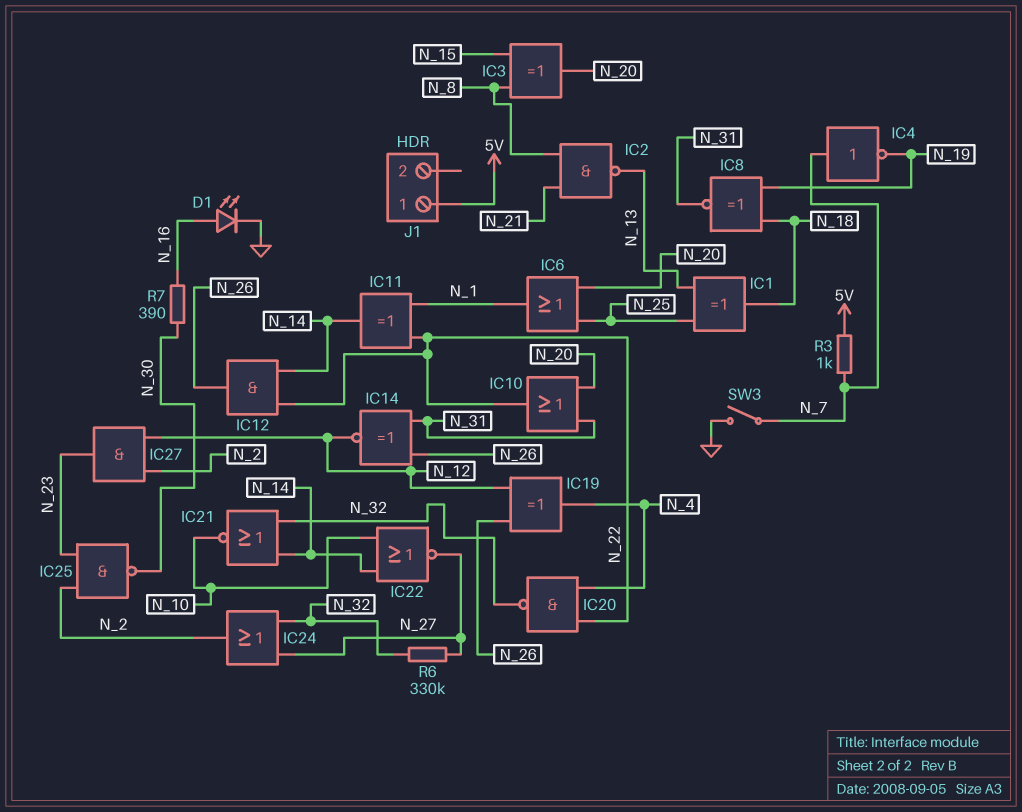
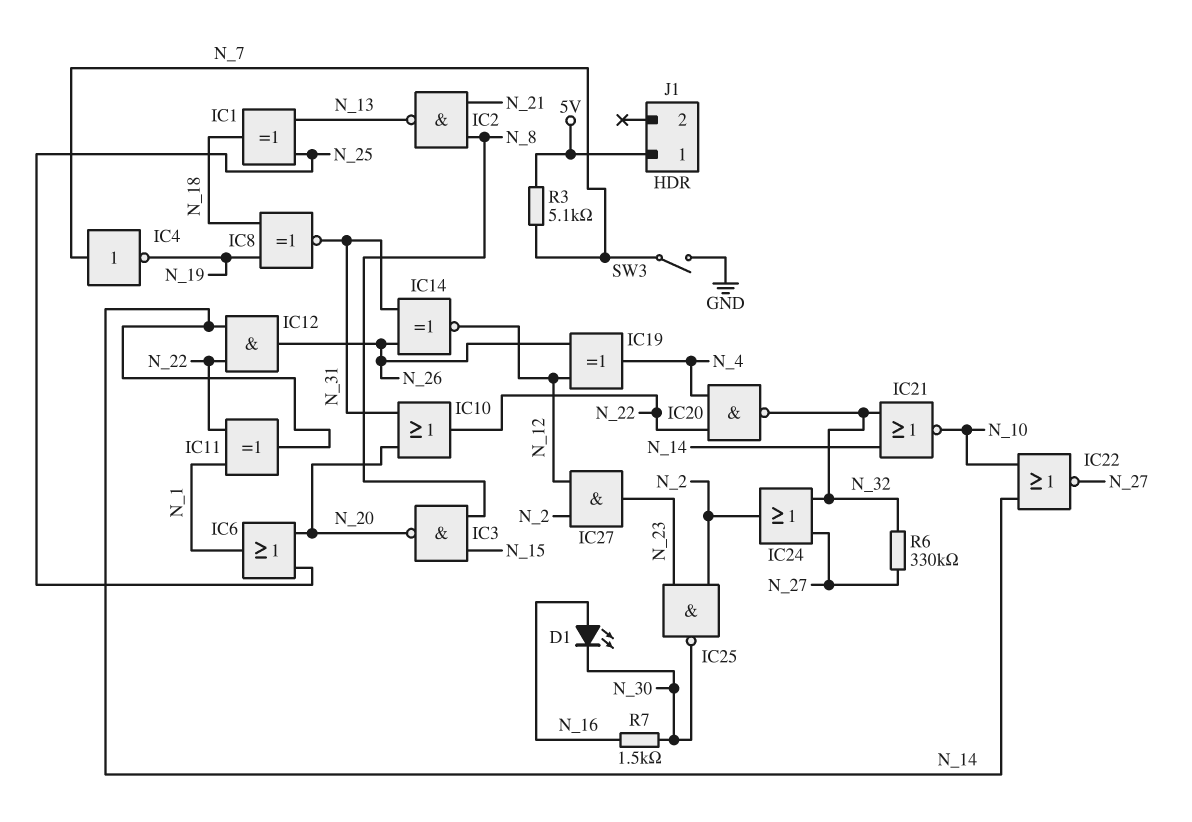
D1: LED (A N_16, K GND) -> LED (A N_16, K N_30)
IC3: XOR (in N_8, in N_15, out N_20) -> NAND (in N_8, in N_15, out N_20)
R3: 1k (5V, N_7) -> 5.1k (5V, N_7)
R7: 390 (N_16, N_30) -> 1.5k (N_16, N_30)

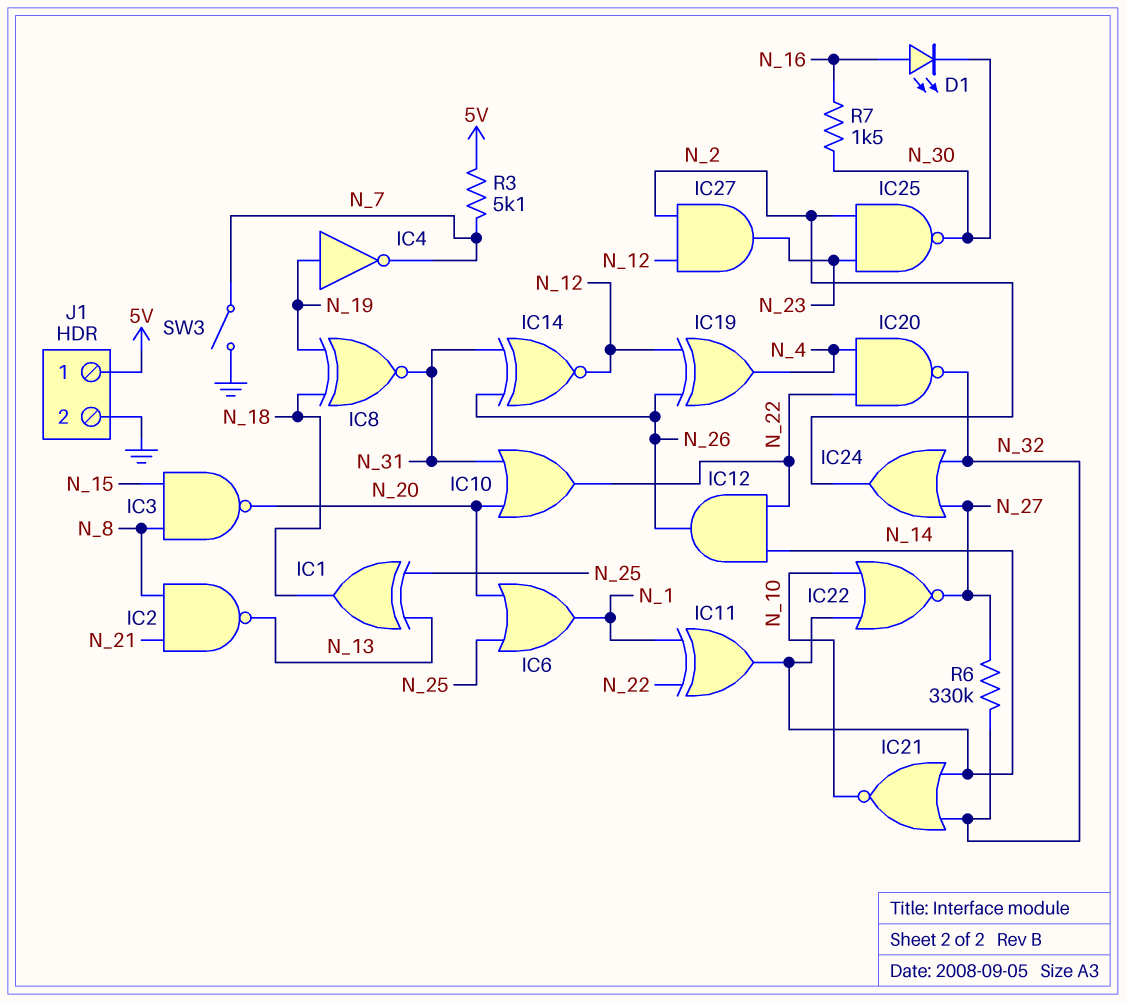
IC4: NOT (in N_7, out N_19) -> NOT (in N_19, out N_7)
J1 pin 2: none -> GND

